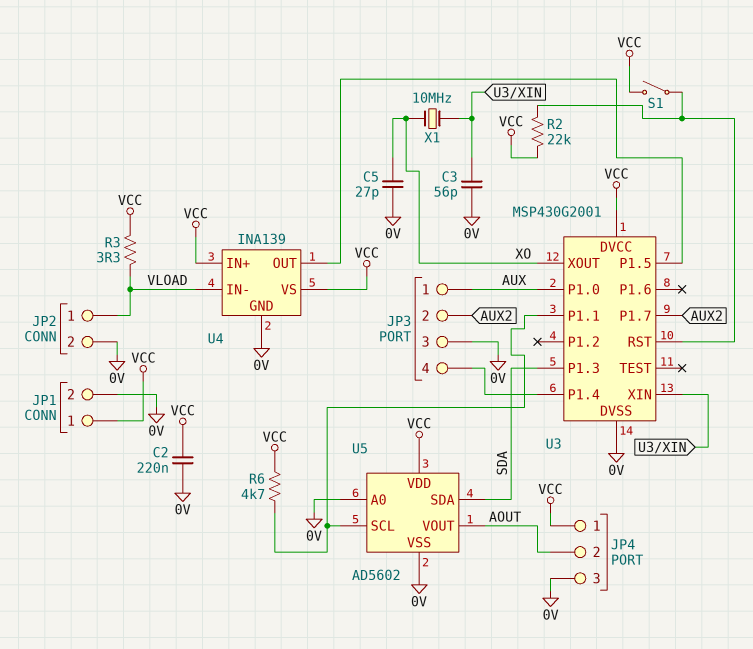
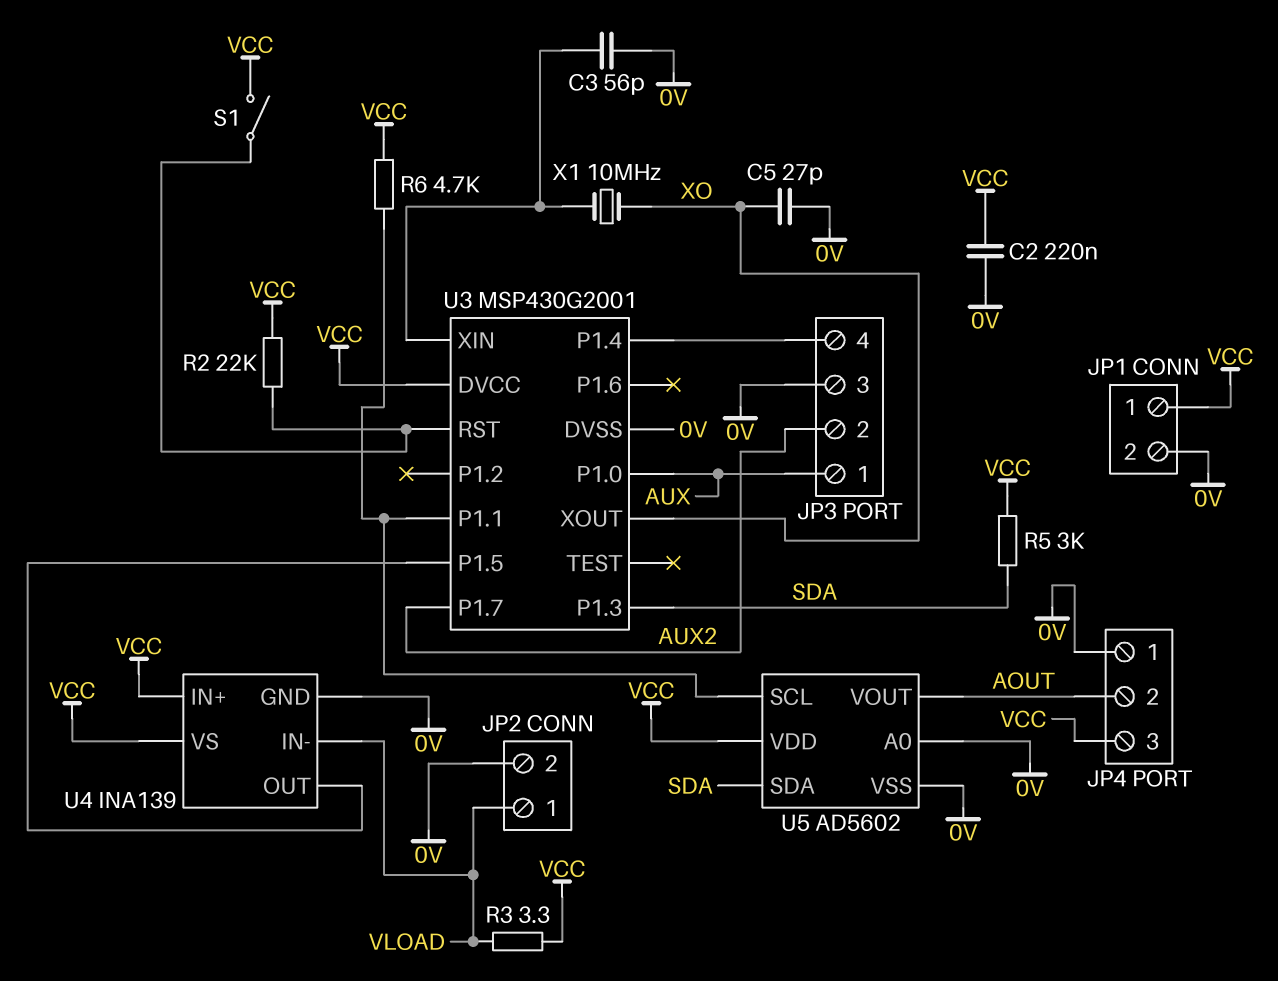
JP4 pin 1: VCC -> 0V
JP4 pin 3: 0V -> VCC
R5: none -> 3k (SDA, VCC)

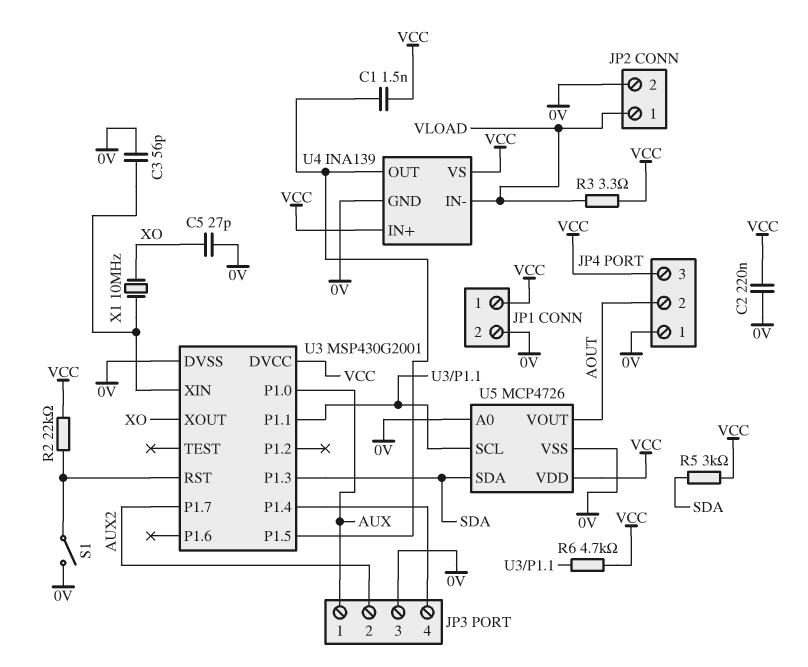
C1: none -> 1.5nF (U3/P1.5, VCC)
S1: switch (U3/RST, VCC) -> switch (0V, U3/RST)
U5: AD5602 -> MCP4726

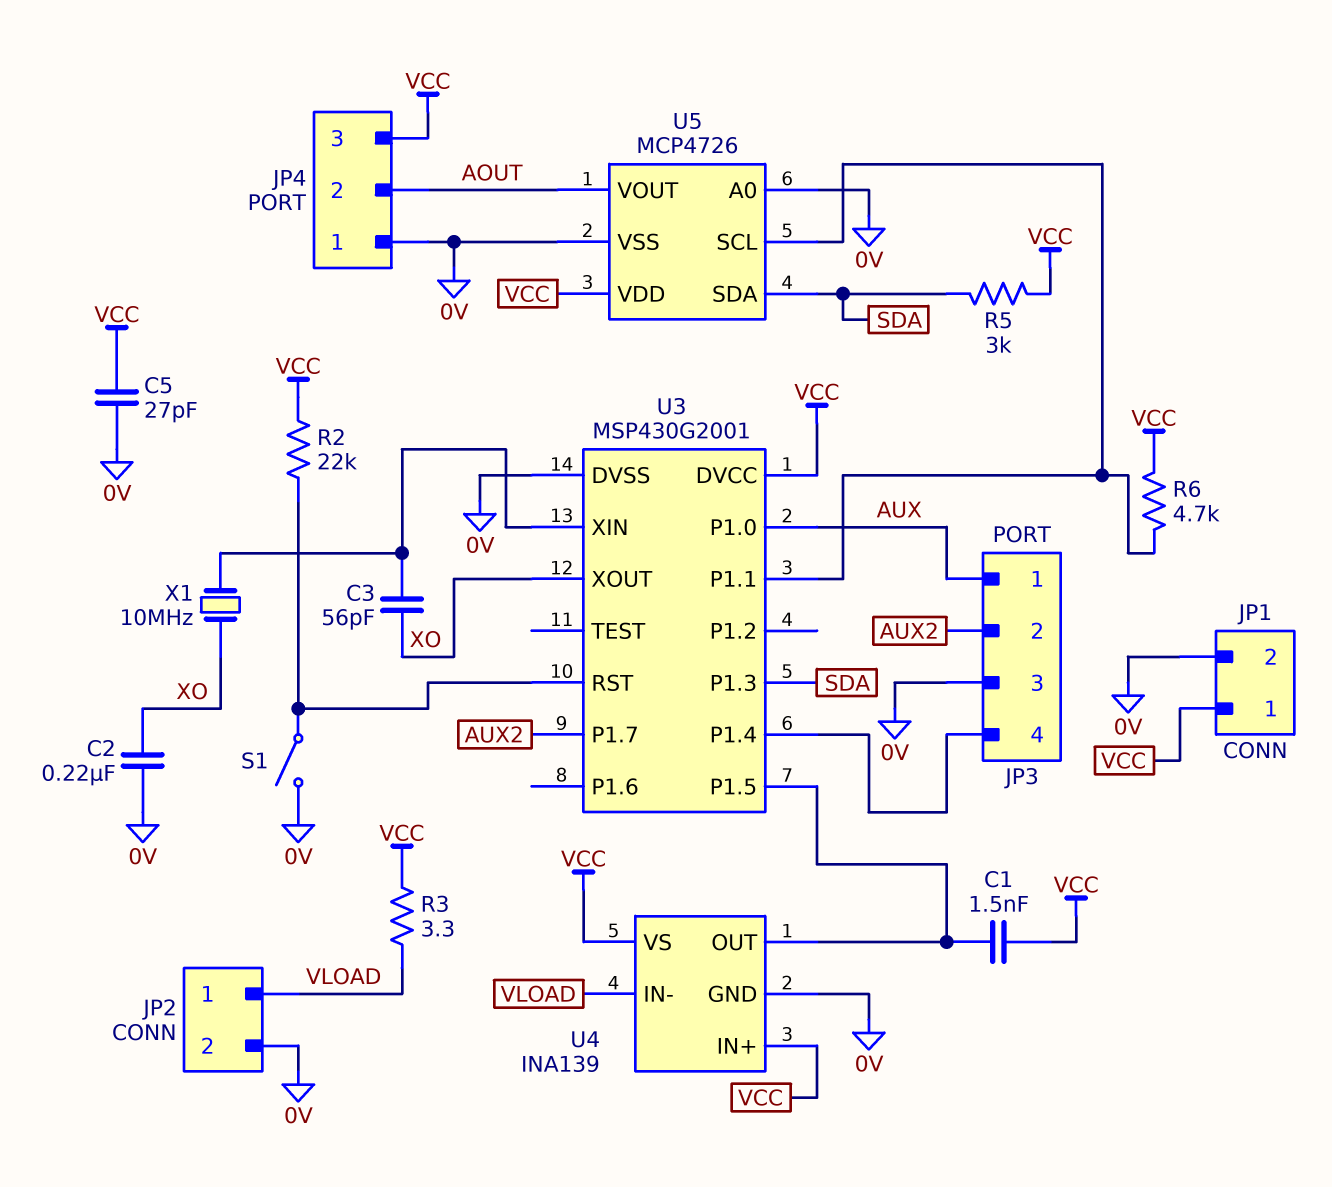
C2: 220nF (0V, VCC) -> 220nF (0V, XO)
C3: 56pF (0V, U3/XIN) -> 56pF (U3/XIN, XO)
C5: 27pF (0V, XO) -> 27pF (0V, VCC)

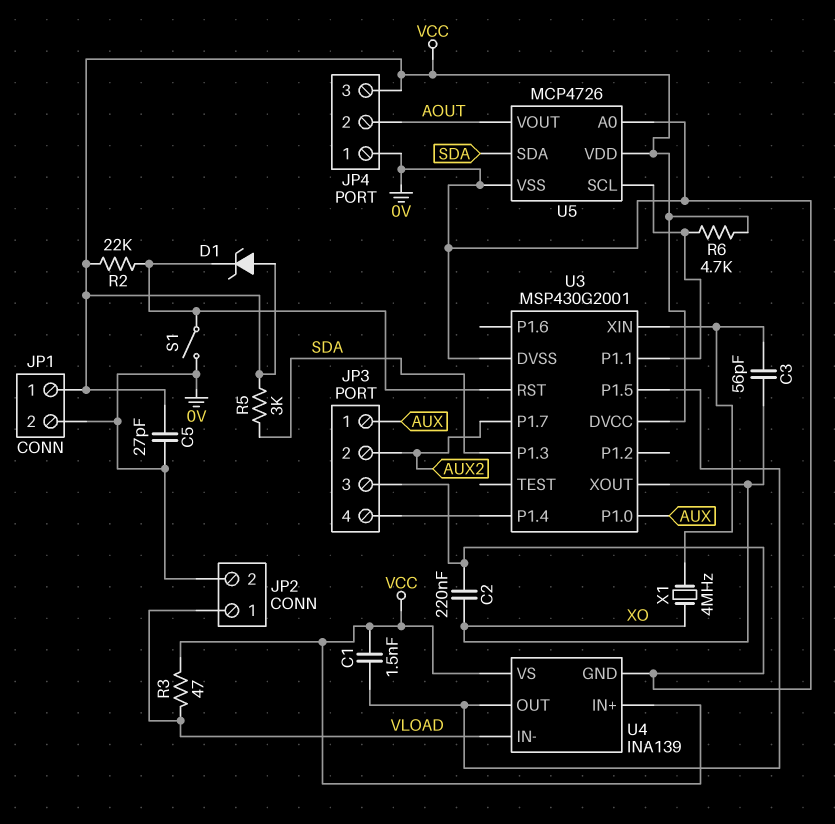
D1: none -> zener (A VCC, K U3/RST)
R3: 3.3 (VCC, VLOAD) -> 47 (VCC, VLOAD)
X1: 10MHz (U3/XIN, XO) -> 4MHz (U3/XIN, XO)

